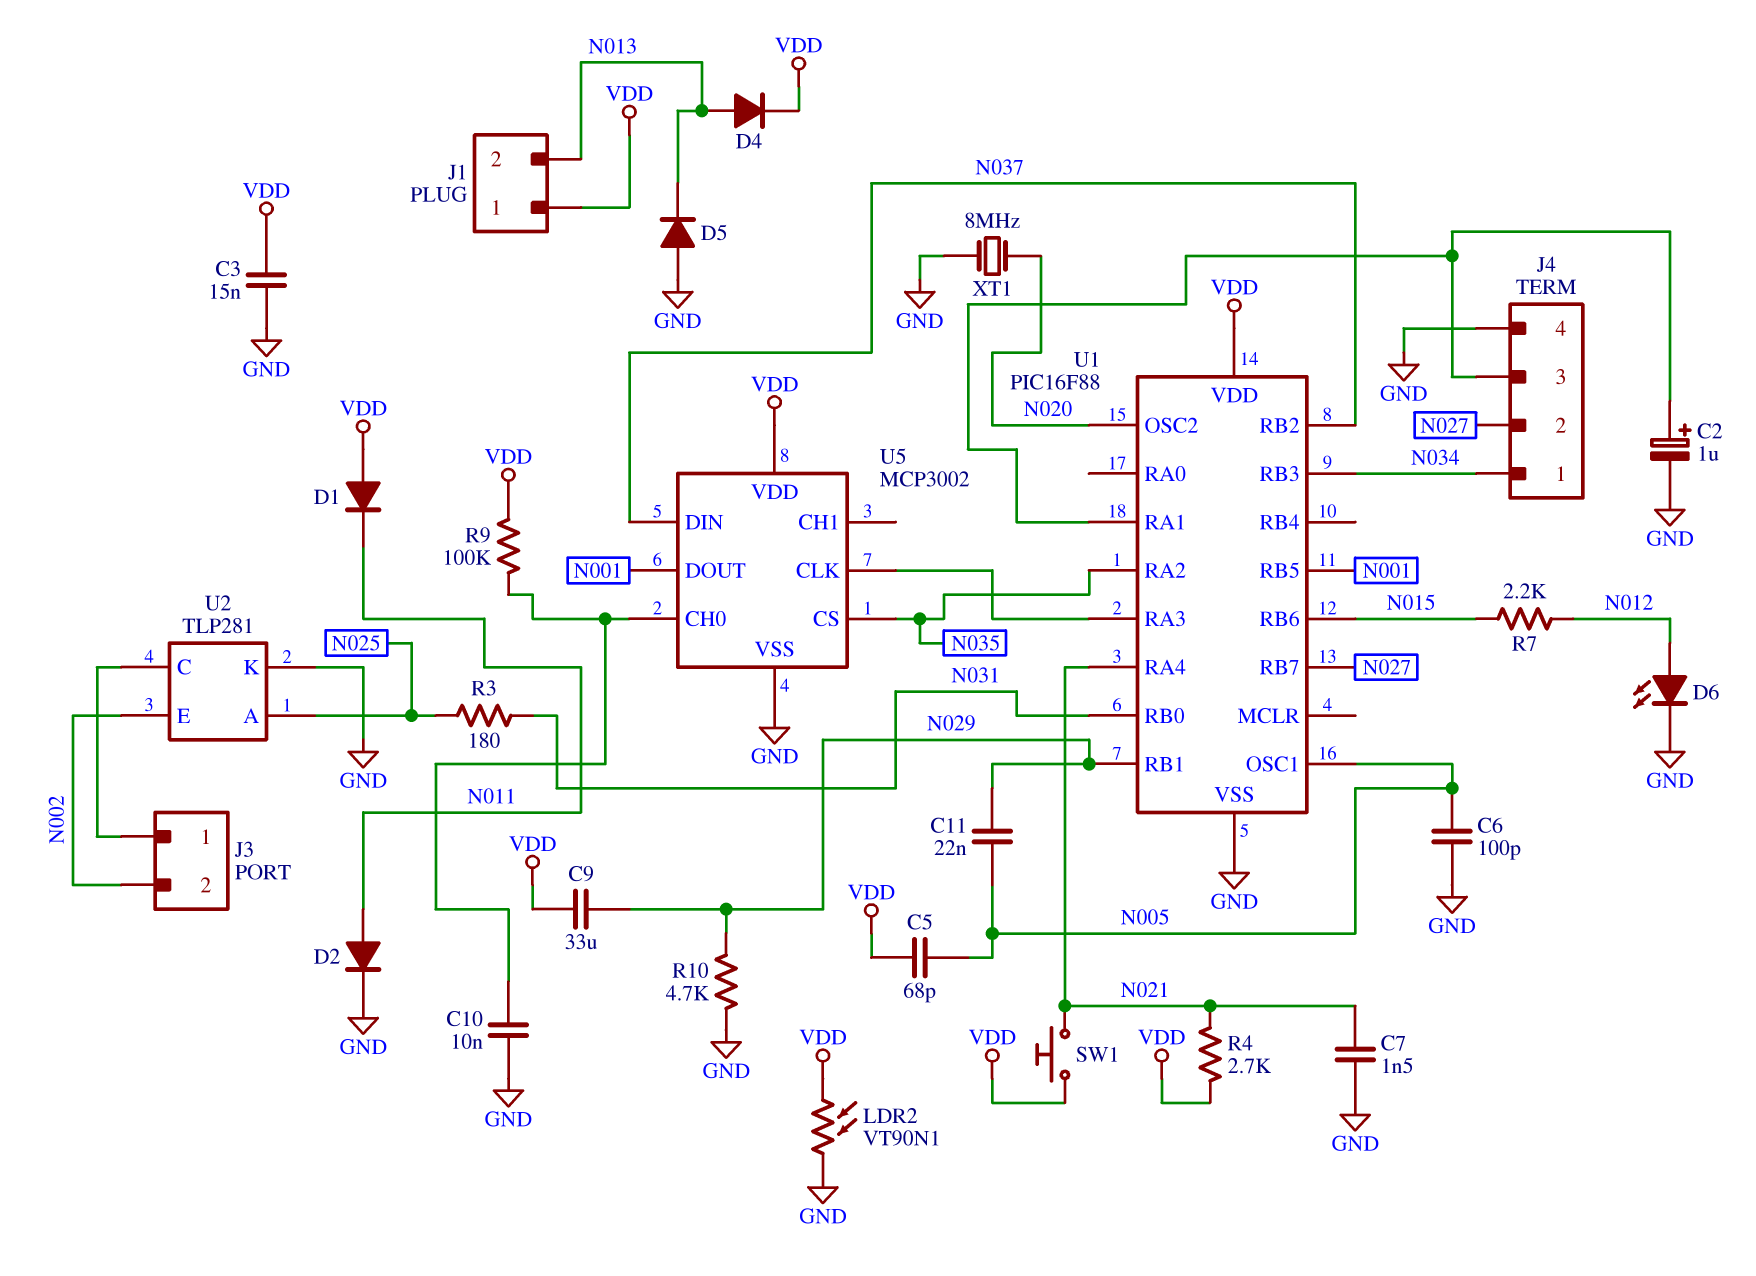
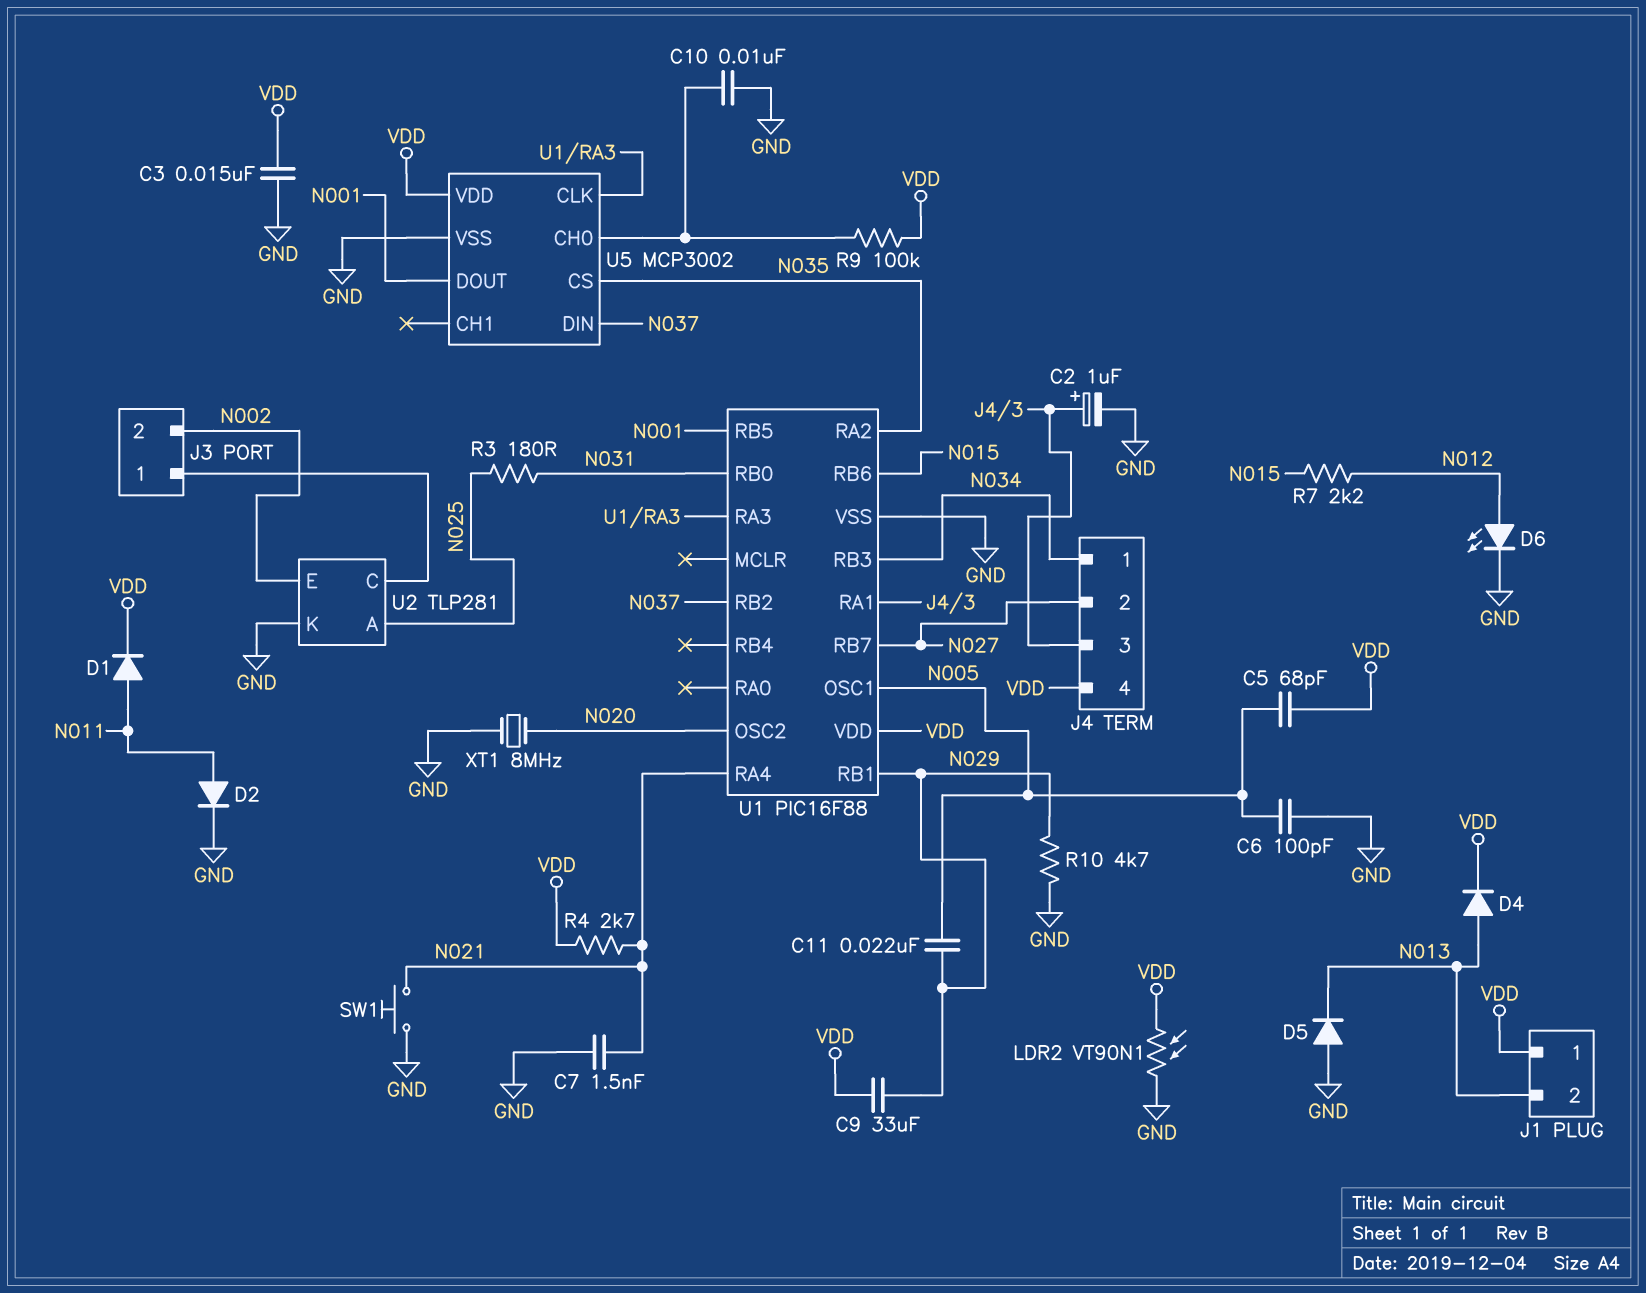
D1: diode (A VDD, K N011) -> diode (A N011, K VDD)
J4 pin 4: GND -> VDD
SW1: button (N021, VDD) -> button (GND, N021)

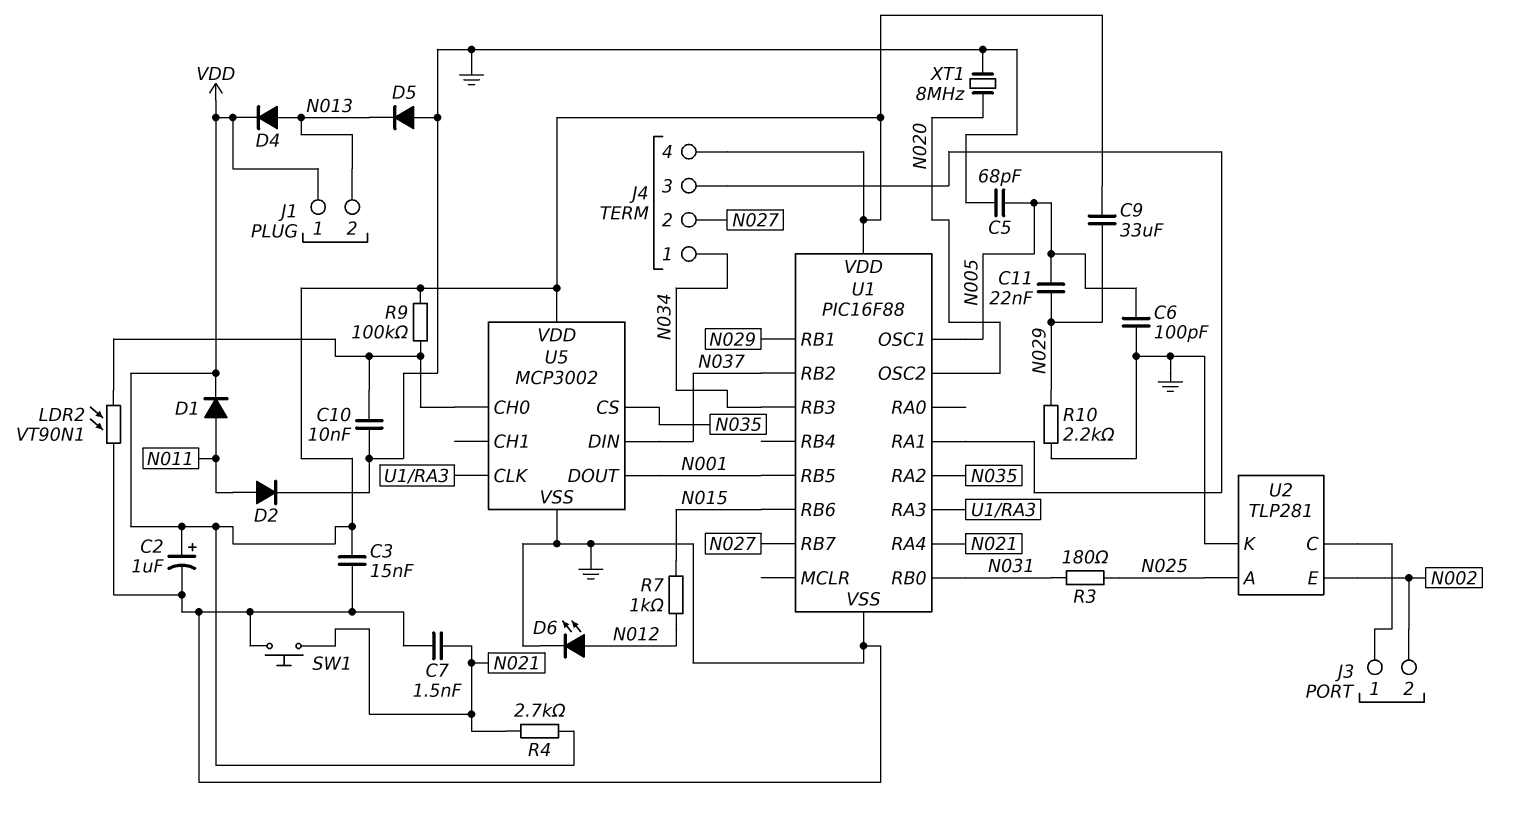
C2: 1uF (plus J4/3, minus GND) -> 1uF (plus VDD, minus GND)
C5: 68pF (N005, VDD) -> 68pF (GND, N005)
LDR2: VT90N1 (GND, VDD) -> VT90N1 (GND, U5/CH0)
R7: 2.2k (N012, N015) -> 1k (N012, N015)
R10: 4.7k (GND, N029) -> 2.2k (GND, N029)

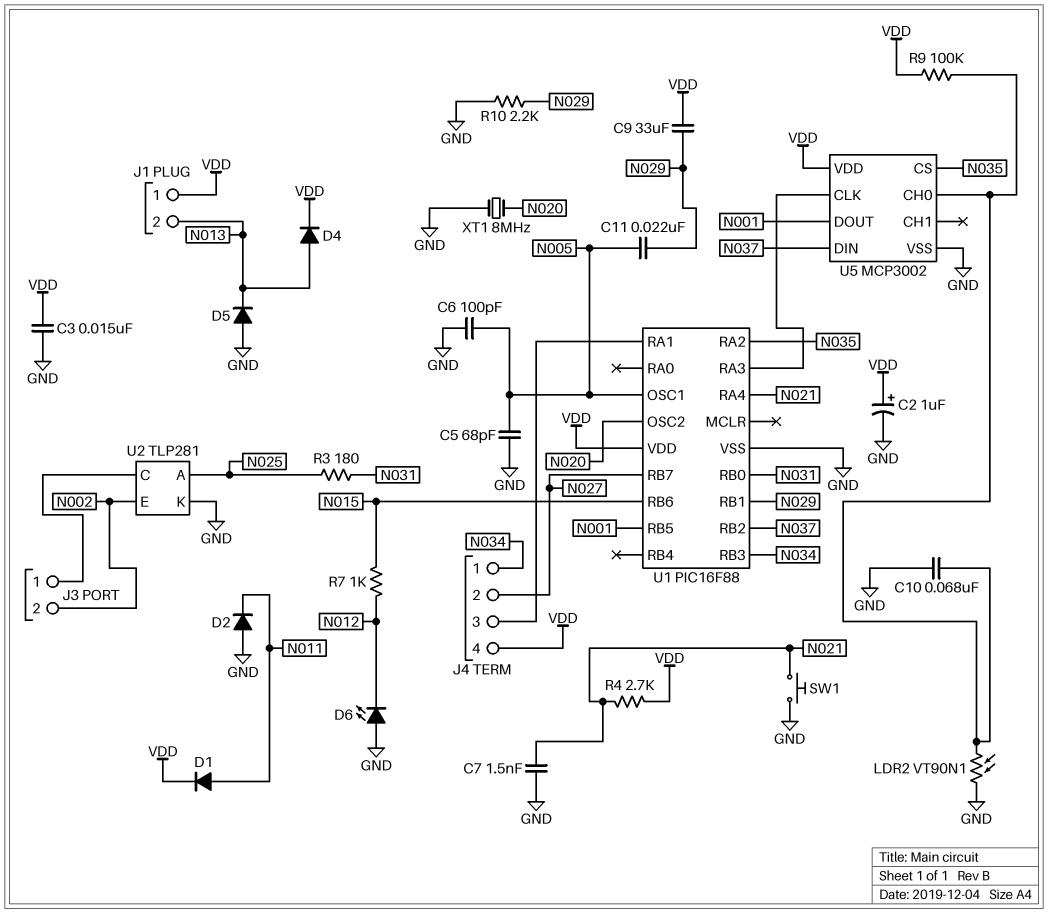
C10: 10nF (GND, U5/CH0) -> 68nF (GND, U5/CH0)
D2: diode (A N011, K GND) -> diode (A GND, K N011)
D6: LED (A N012, K GND) -> LED (A GND, K N012)

